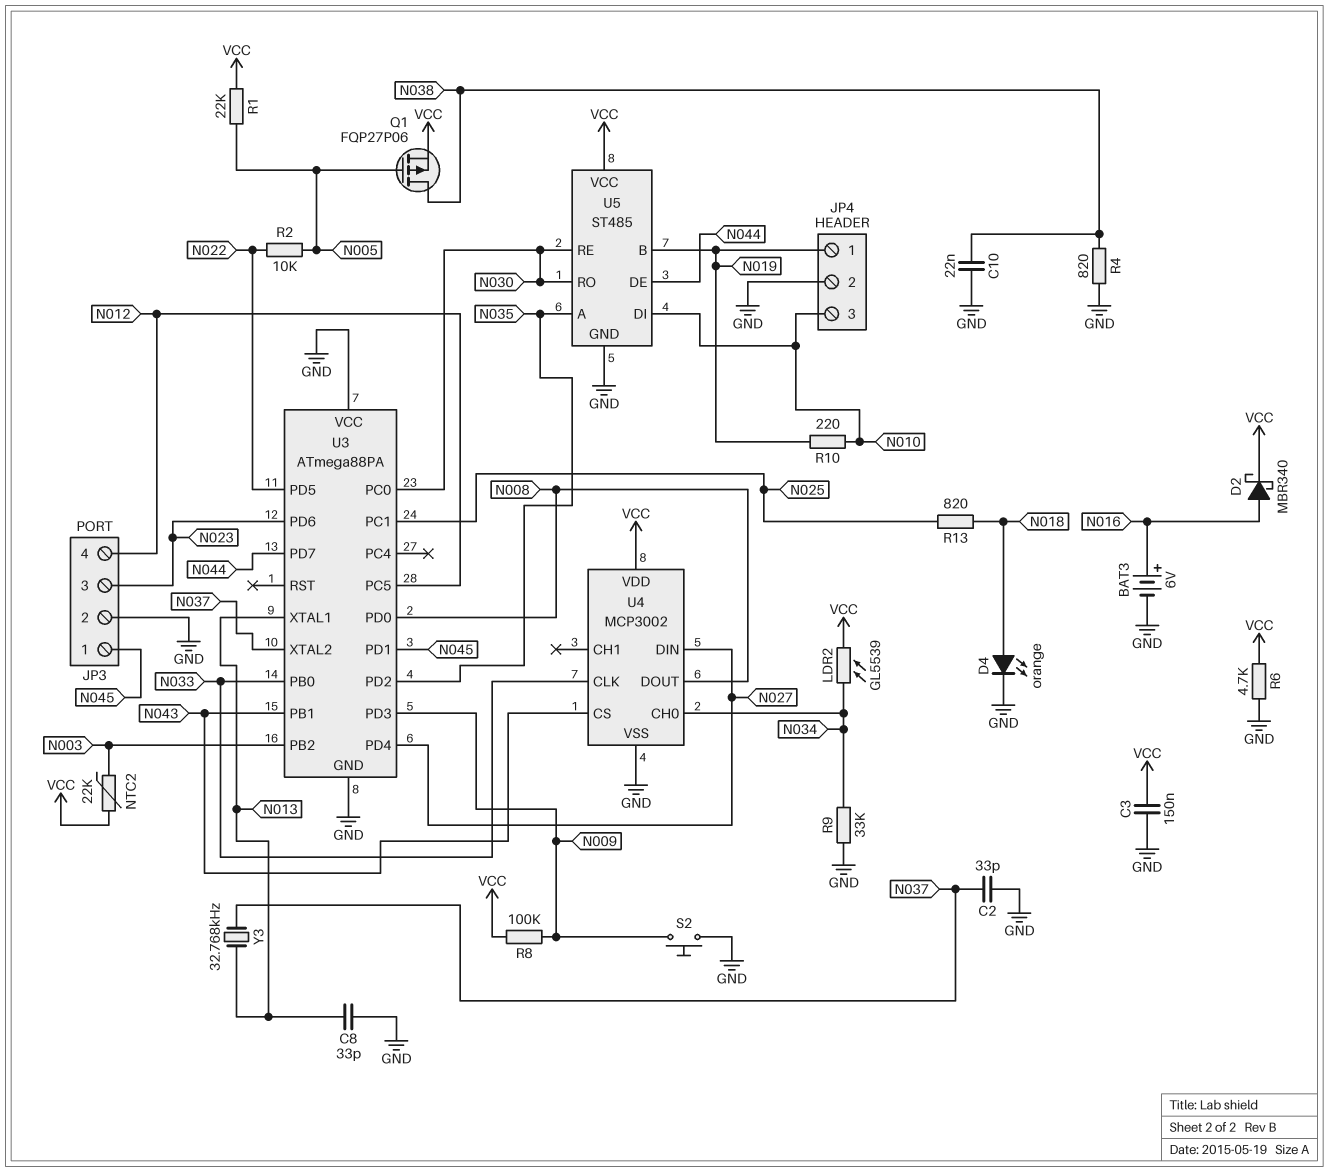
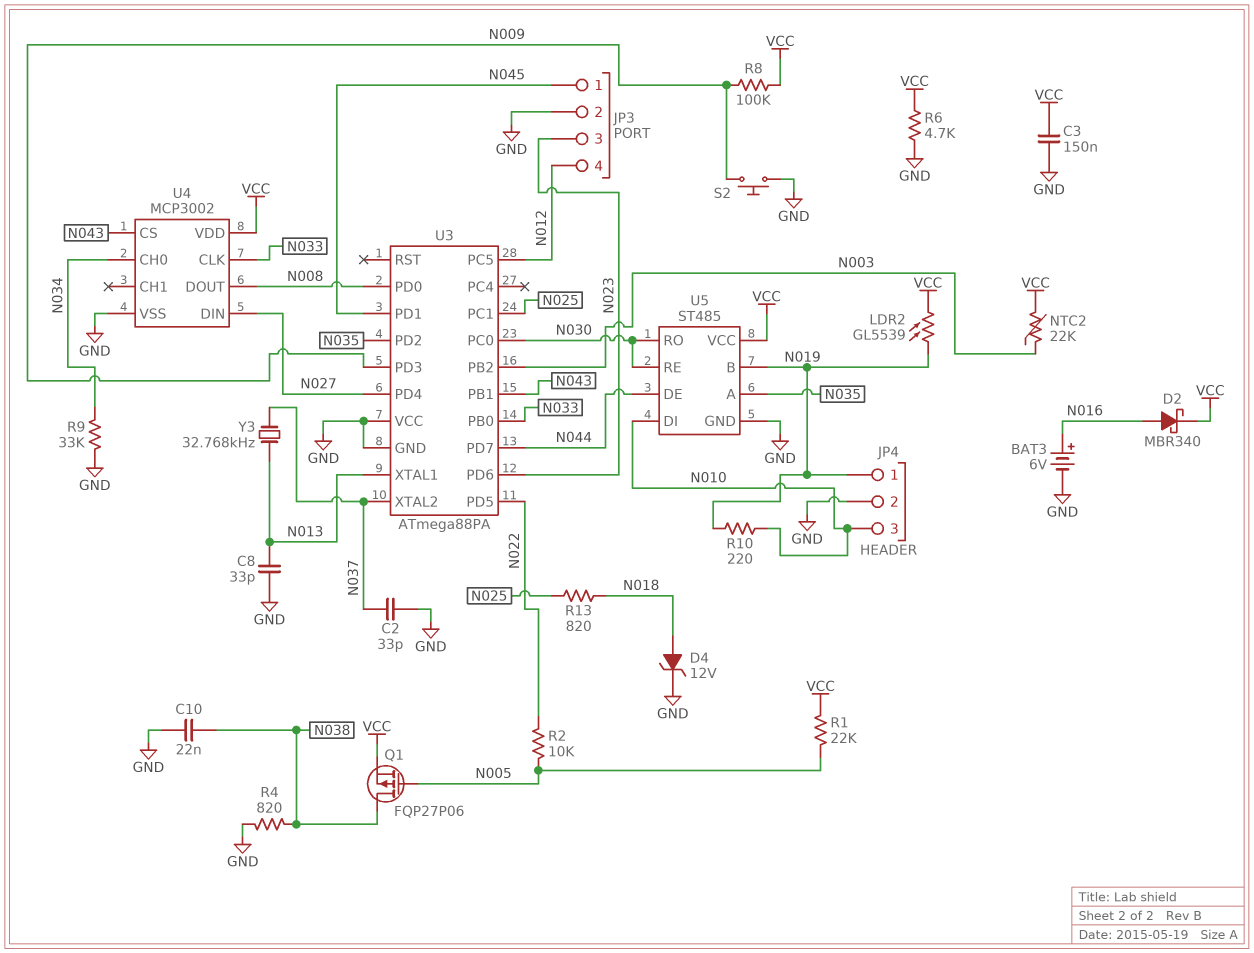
D4: LED orange (A N018, K GND) -> zener 12V (A N018, K GND)
LDR2: GL5539 (N034, VCC) -> GL5539 (N019, VCC)

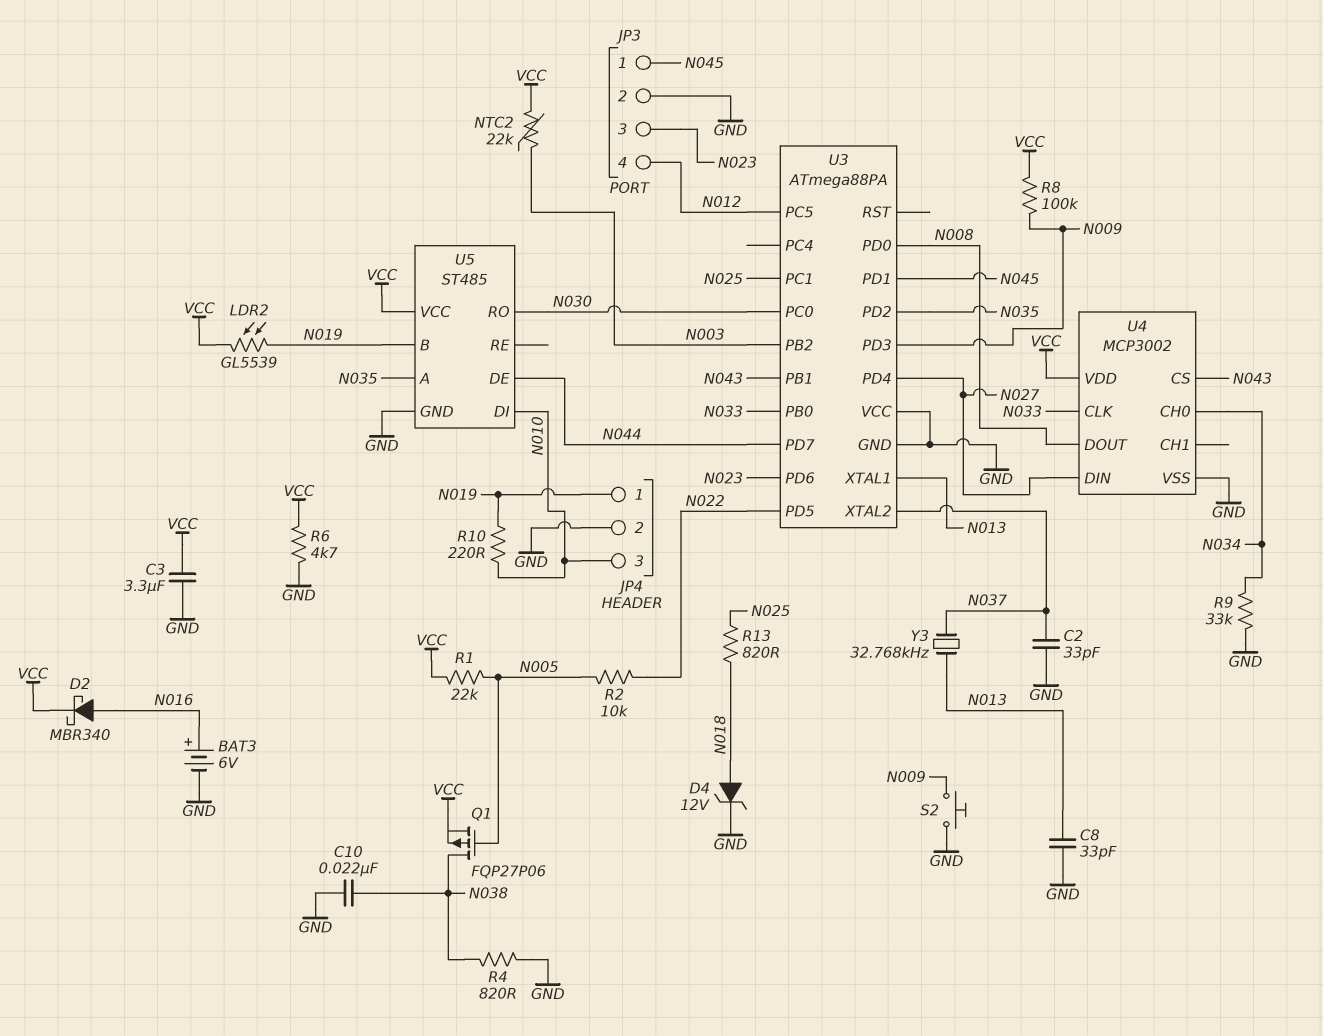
C3: 150nF (GND, VCC) -> 3.3uF (GND, VCC)
U5 pin RE: N030 -> none

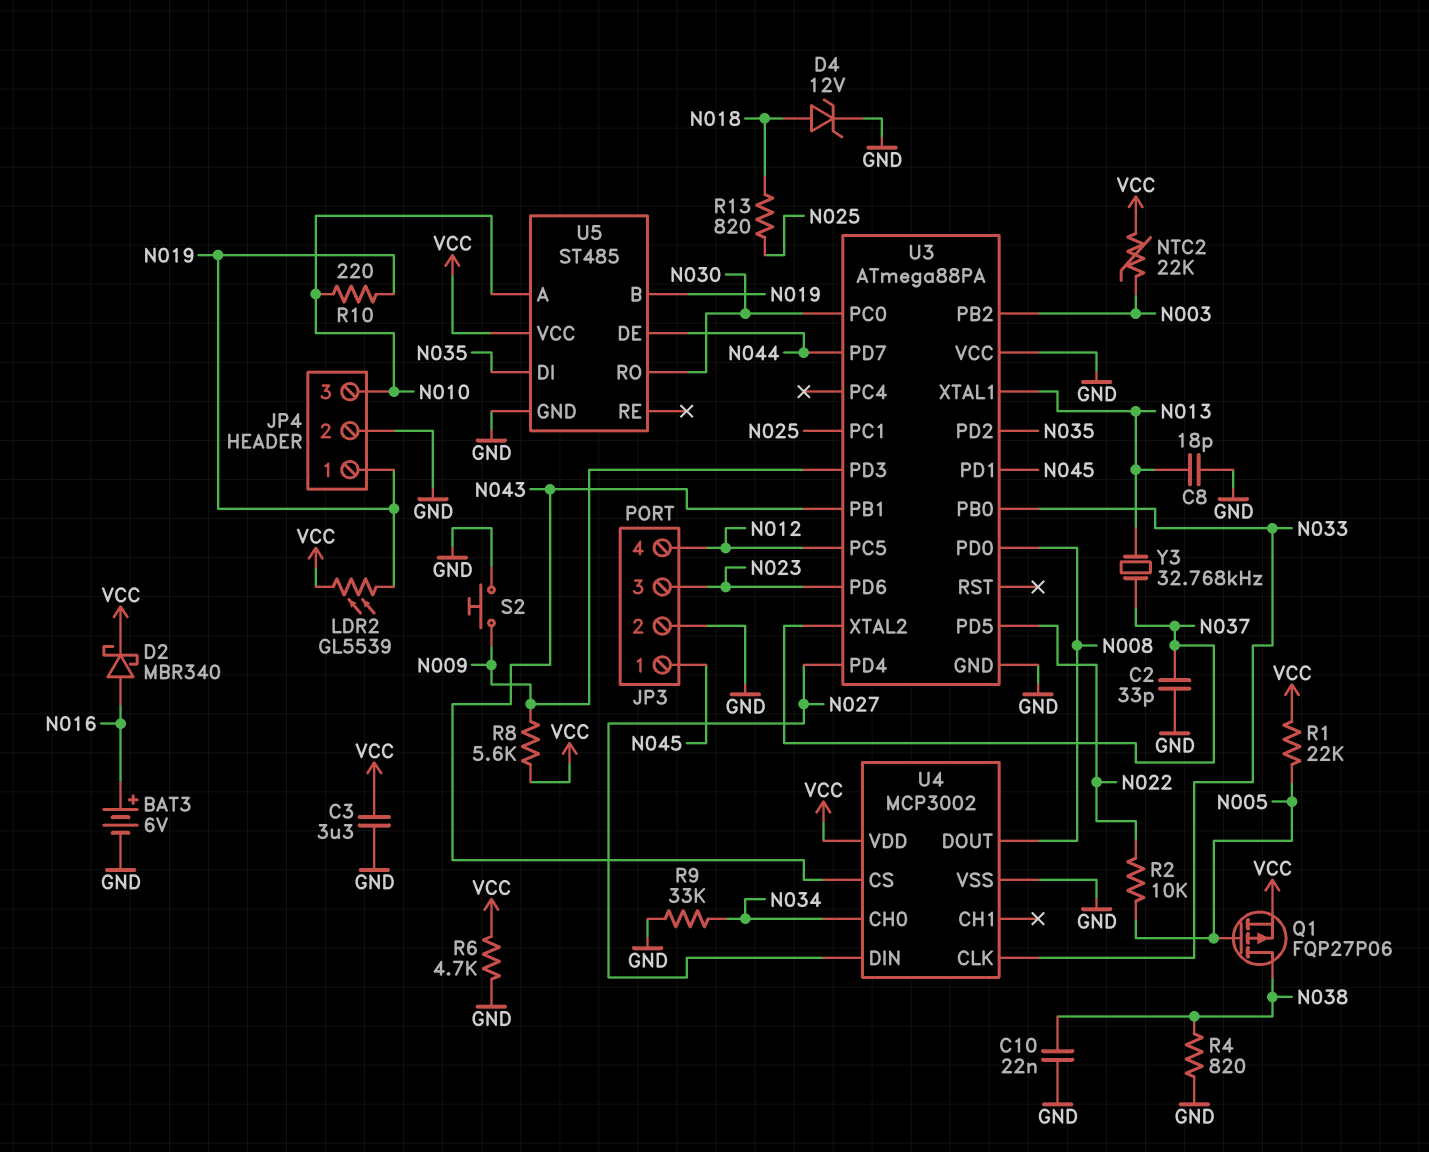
C8: 33pF (GND, N013) -> 18pF (GND, N013)
R8: 100k (N009, VCC) -> 5.6k (N009, VCC)
U5 pin A: N035 -> N010
U5 pin DI: N010 -> N035

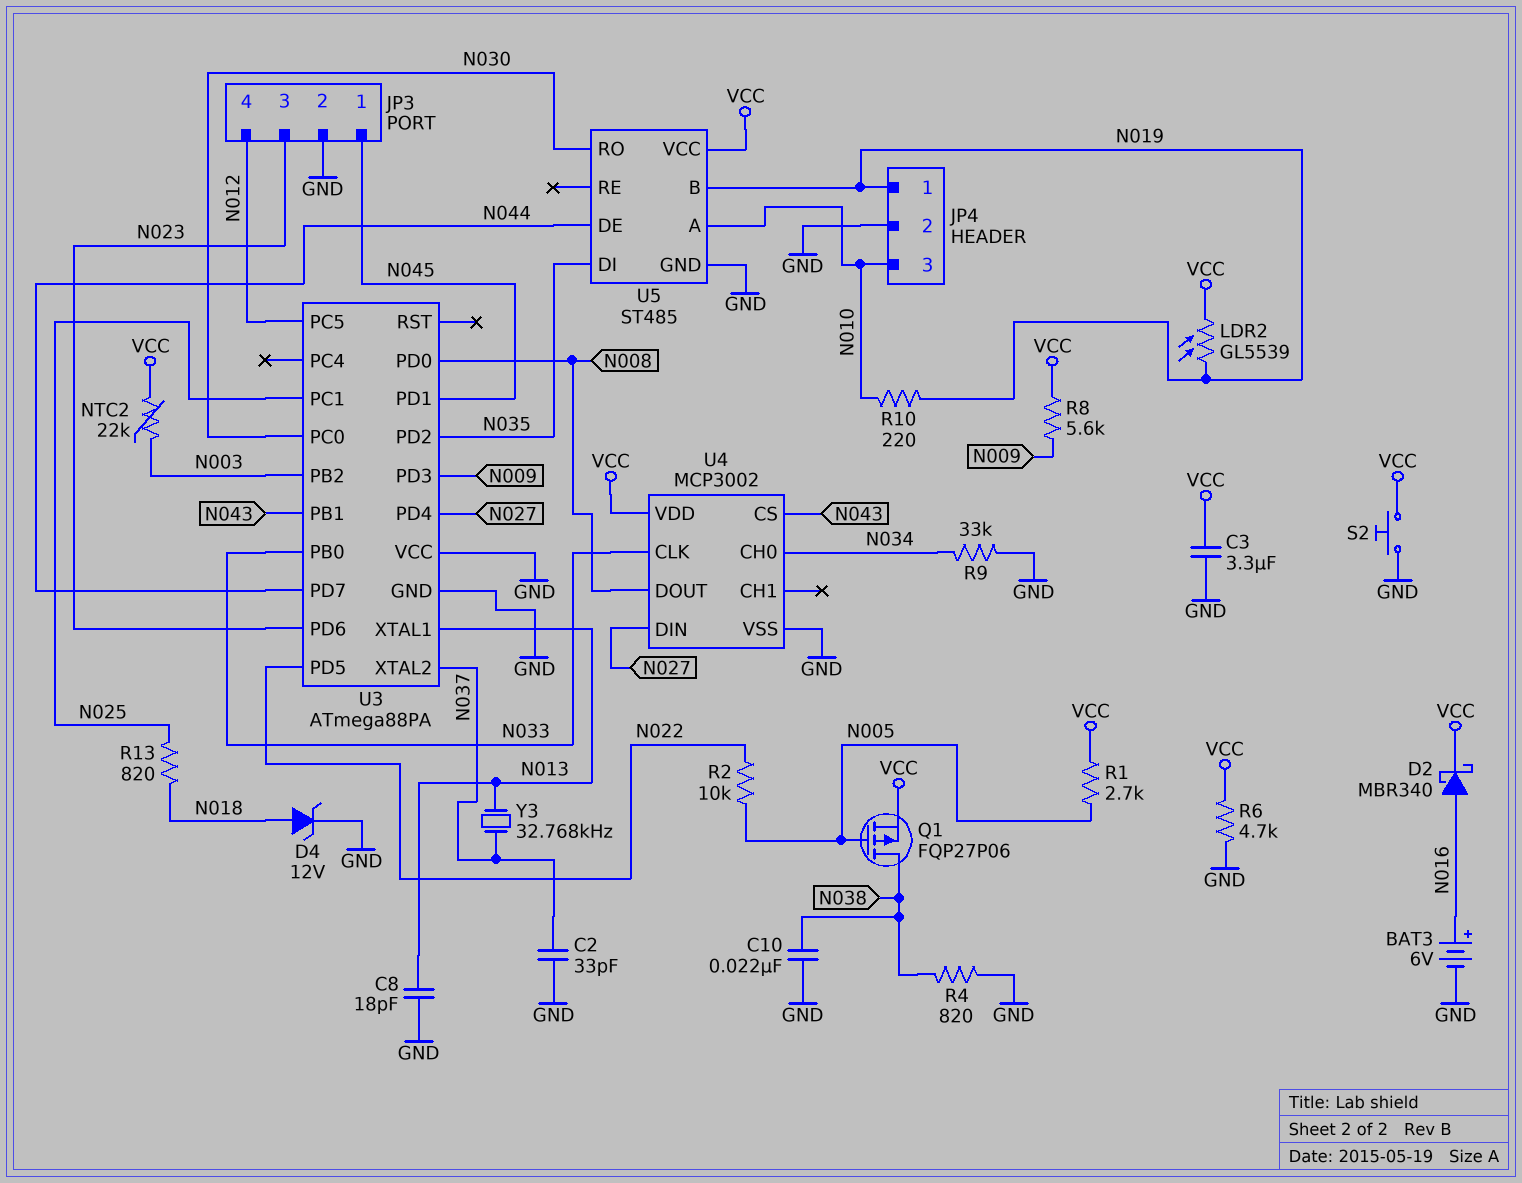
R1: 22k (N005, VCC) -> 2.7k (N005, VCC)
S2: button (GND, N009) -> button (GND, VCC)

